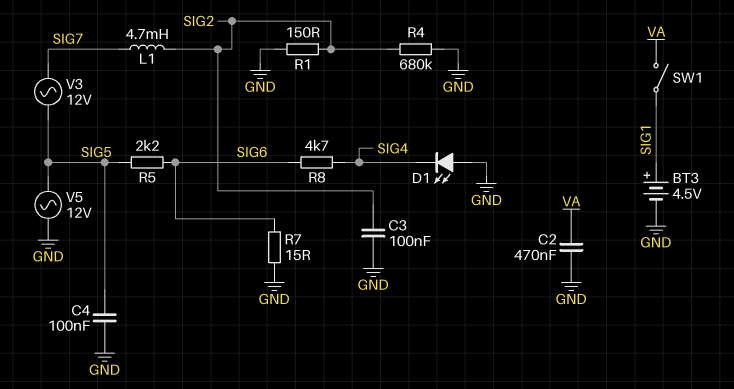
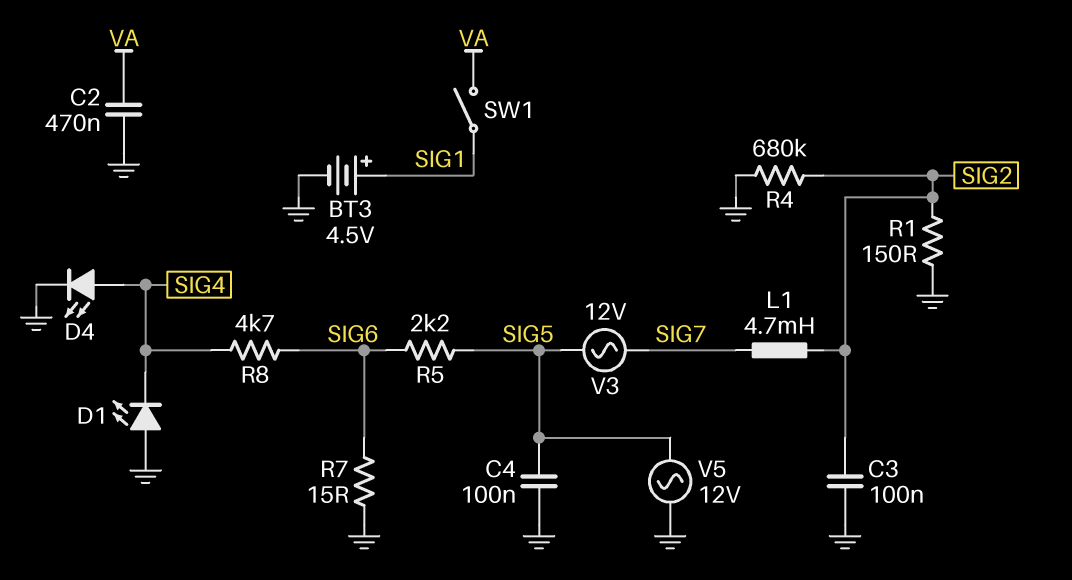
D4: none -> LED (A SIG4, K GND)

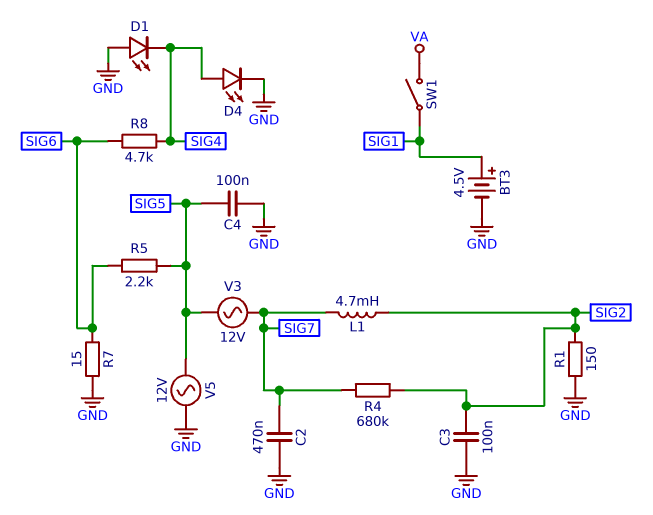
C2: 470nF (GND, VA) -> 470nF (GND, SIG7)
R4: 680k (GND, SIG2) -> 680k (SIG2, SIG7)

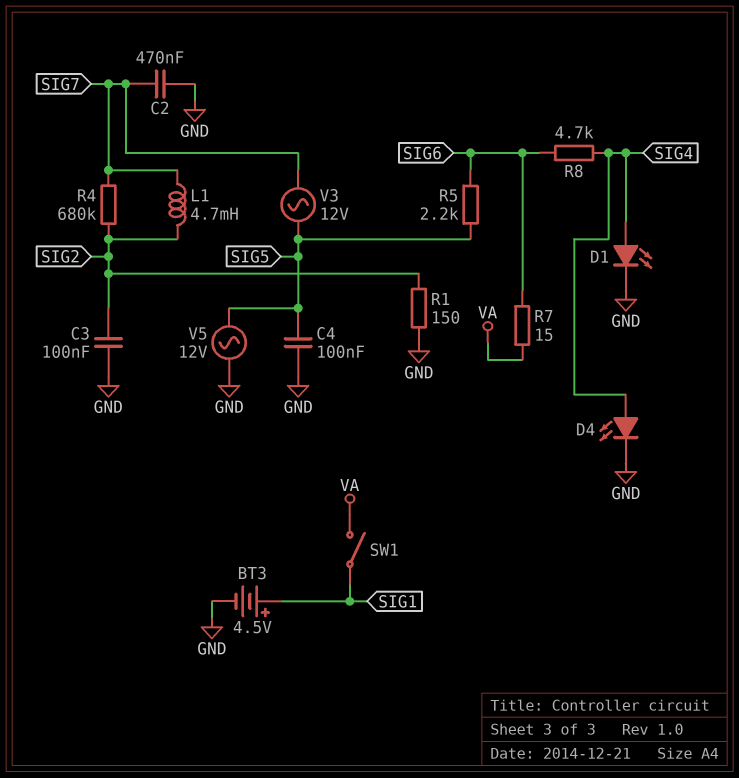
D1: LED (A GND, K SIG4) -> LED (A SIG4, K GND)
R7: 15 (GND, SIG6) -> 15 (SIG6, VA)

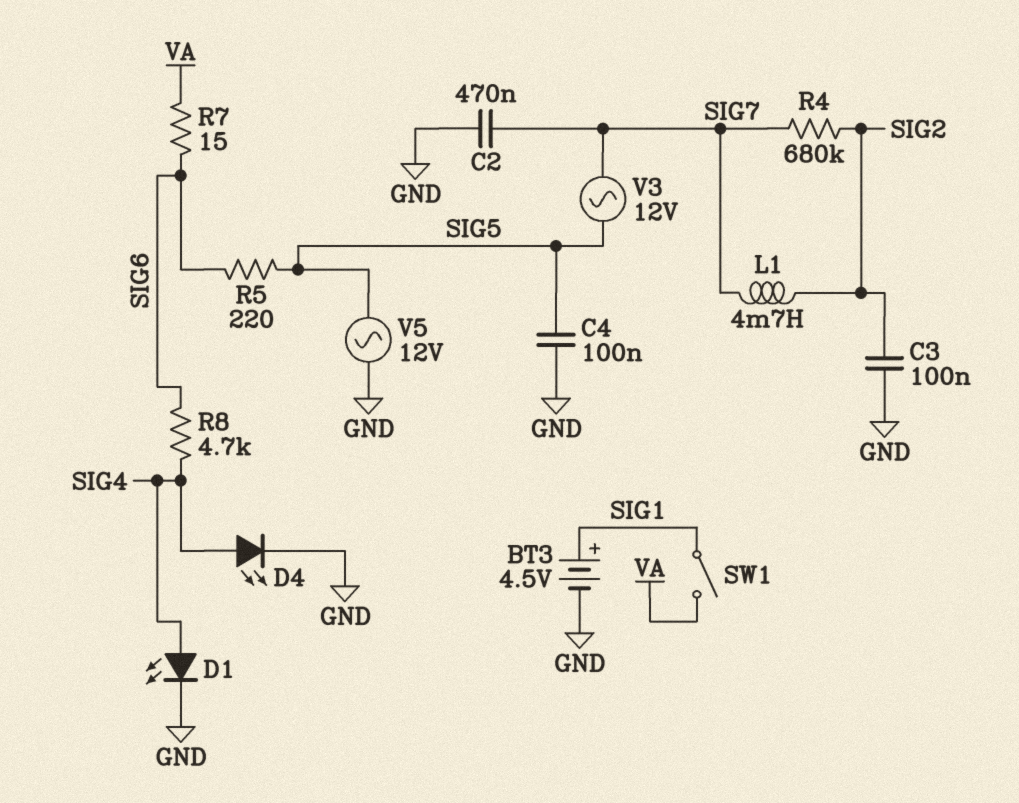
R1: 150 (GND, SIG2) -> none
R5: 2.2k (SIG5, SIG6) -> 220 (SIG5, SIG6)

